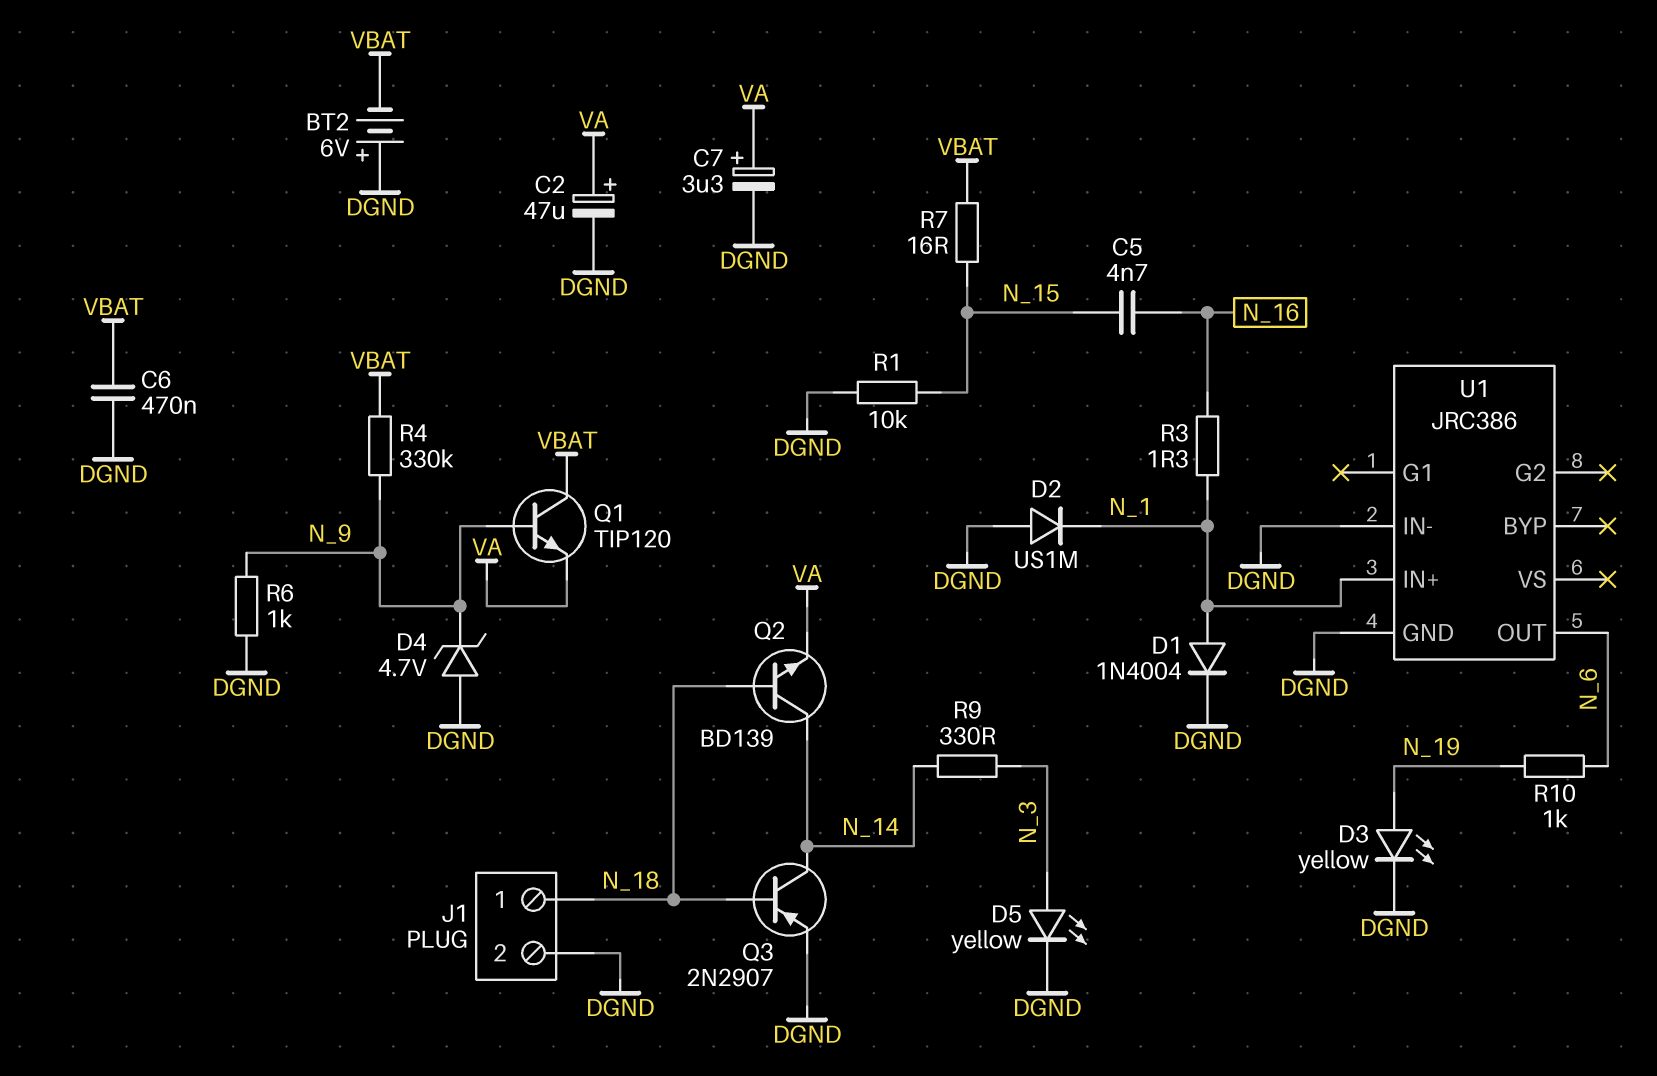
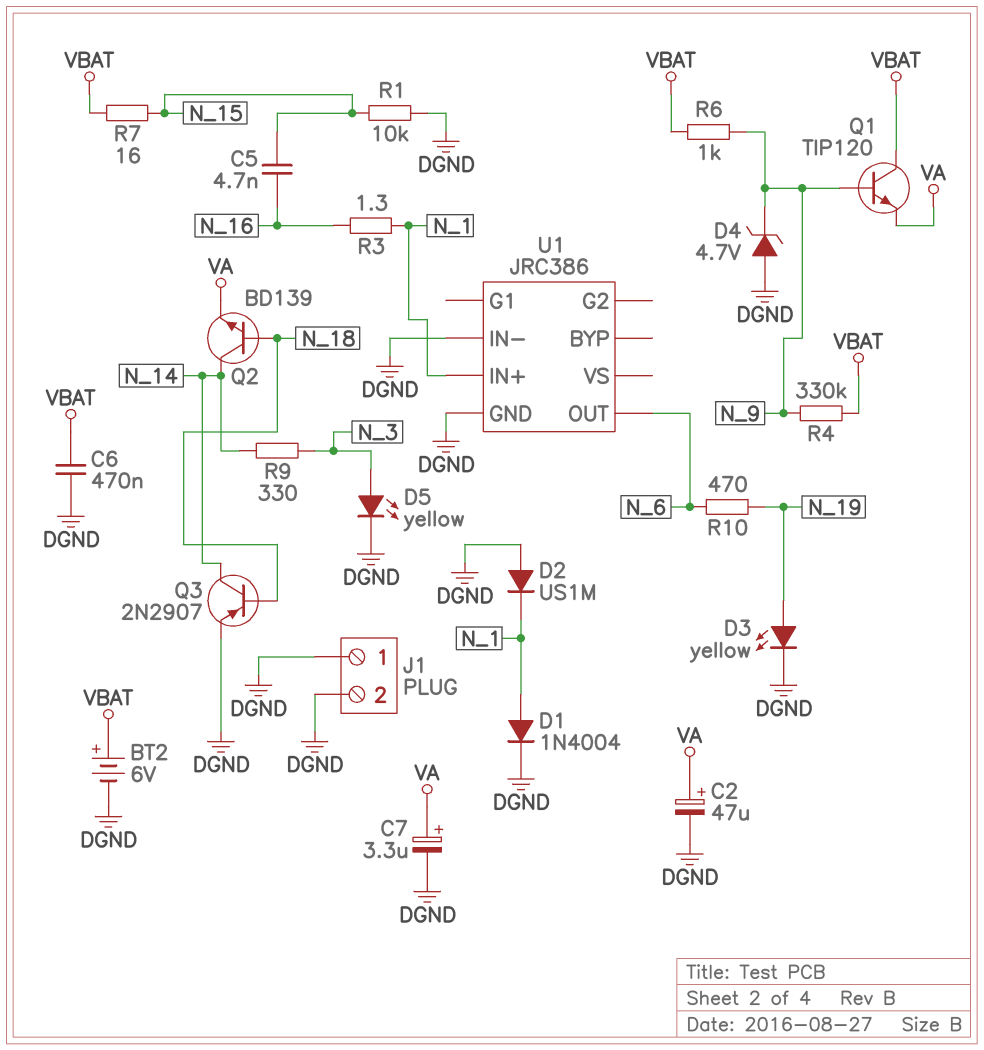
BT2: 6V (plus DGND, minus VBAT) -> 6V (plus VBAT, minus DGND)
J1 pin 1: N_18 -> DGND
R6: 1k (DGND, N_9) -> 1k (N_9, VBAT)
R10: 1k (N_6, N_19) -> 470 (N_6, N_19)

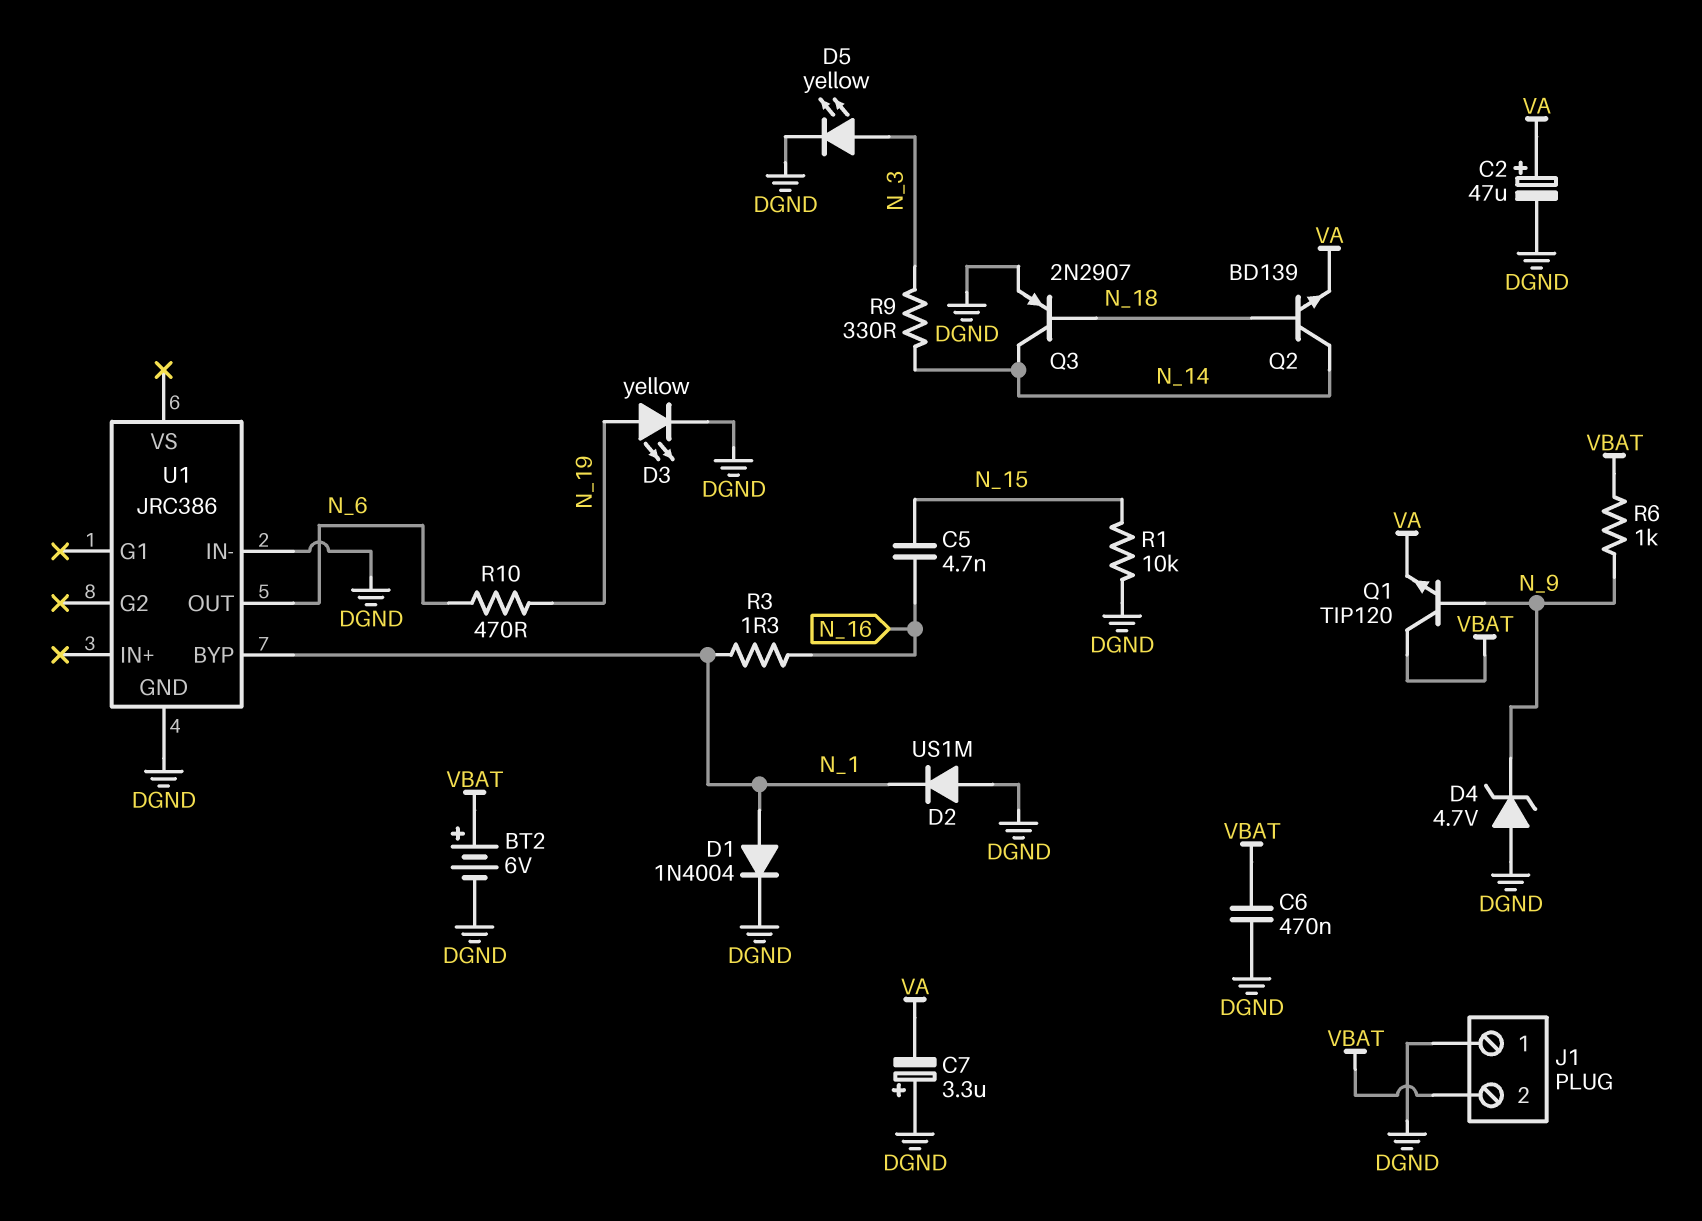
C7: 3.3uF (plus VA, minus DGND) -> 3.3uF (plus DGND, minus VA)
J1 pin 2: DGND -> VBAT
R4: 330k (N_9, VBAT) -> none
R7: 16 (N_15, VBAT) -> none
U1 pin BYP: none -> N_1
U1 pin IN+: N_1 -> none

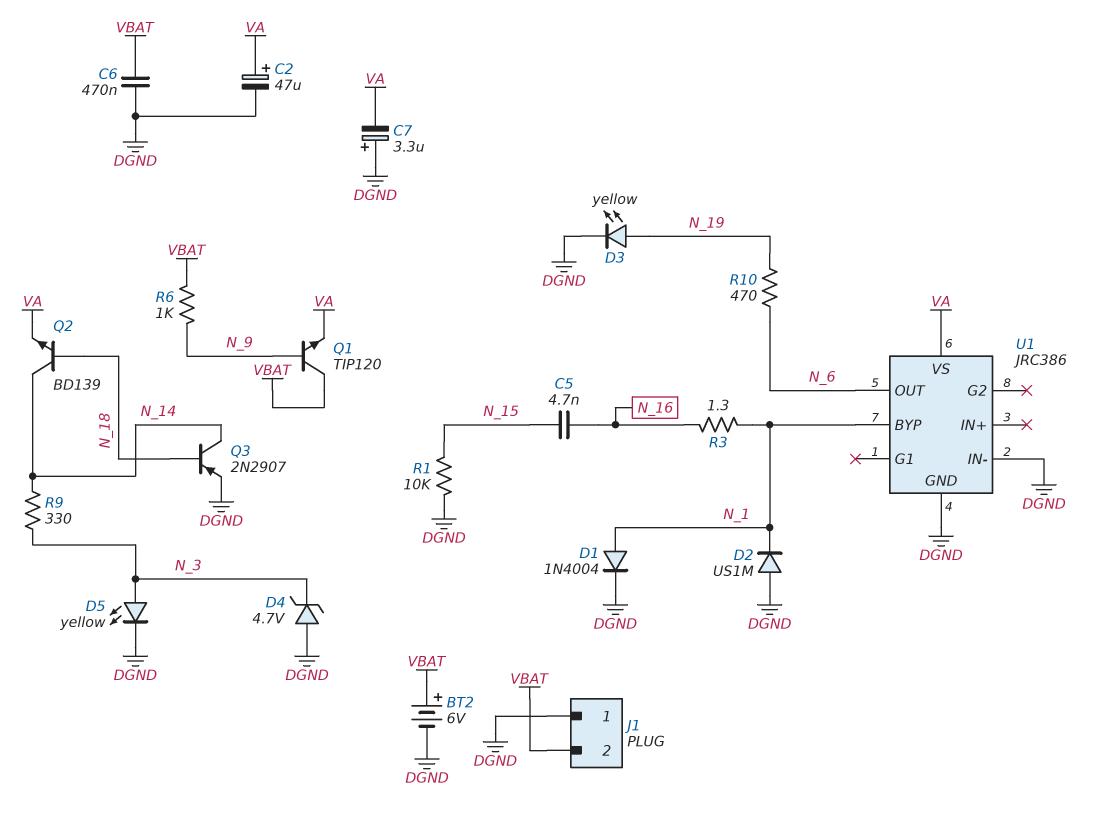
D4: zener 4.7V (A DGND, K N_9) -> zener 4.7V (A DGND, K N_3)
U1 pin VS: none -> VA

